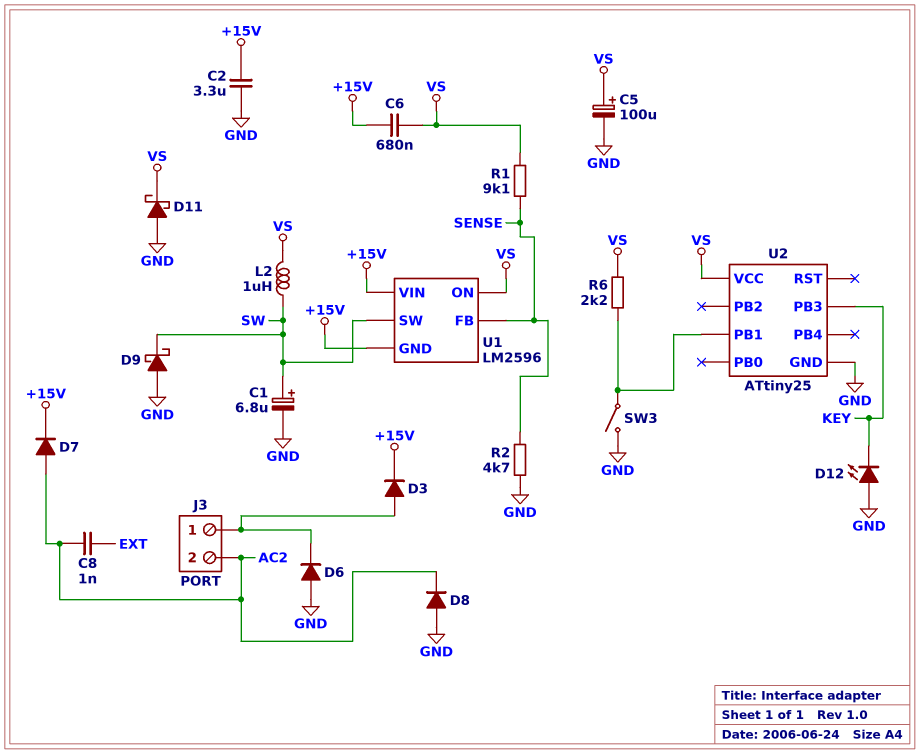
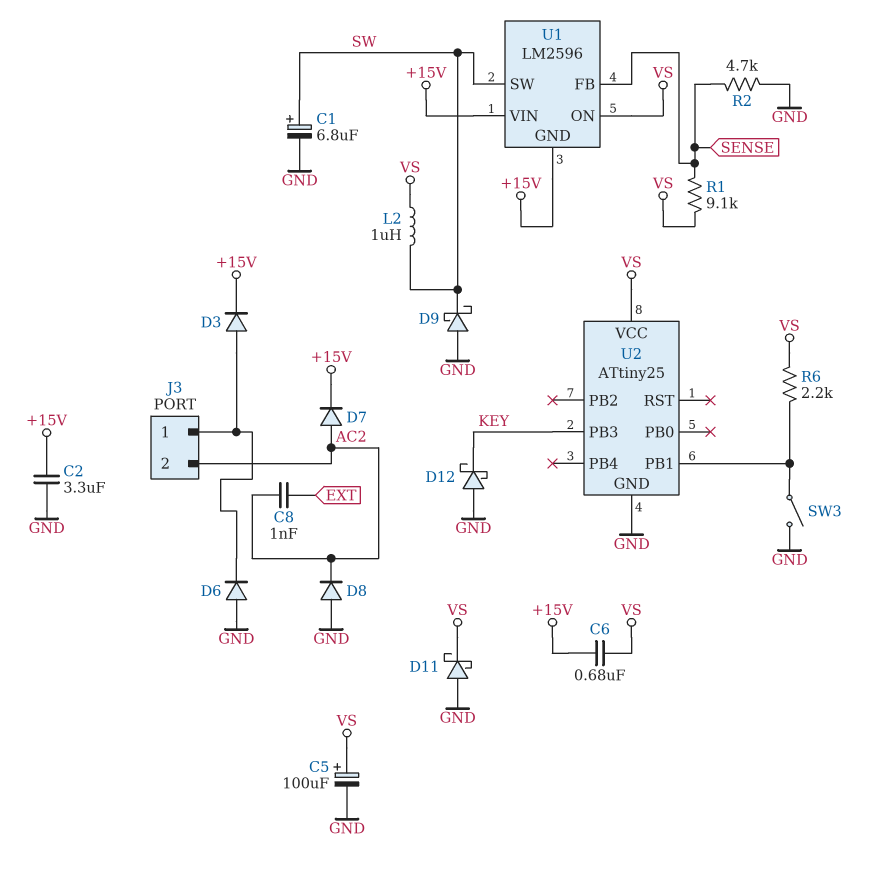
D12: LED (A GND, K KEY) -> schottky (A GND, K KEY)

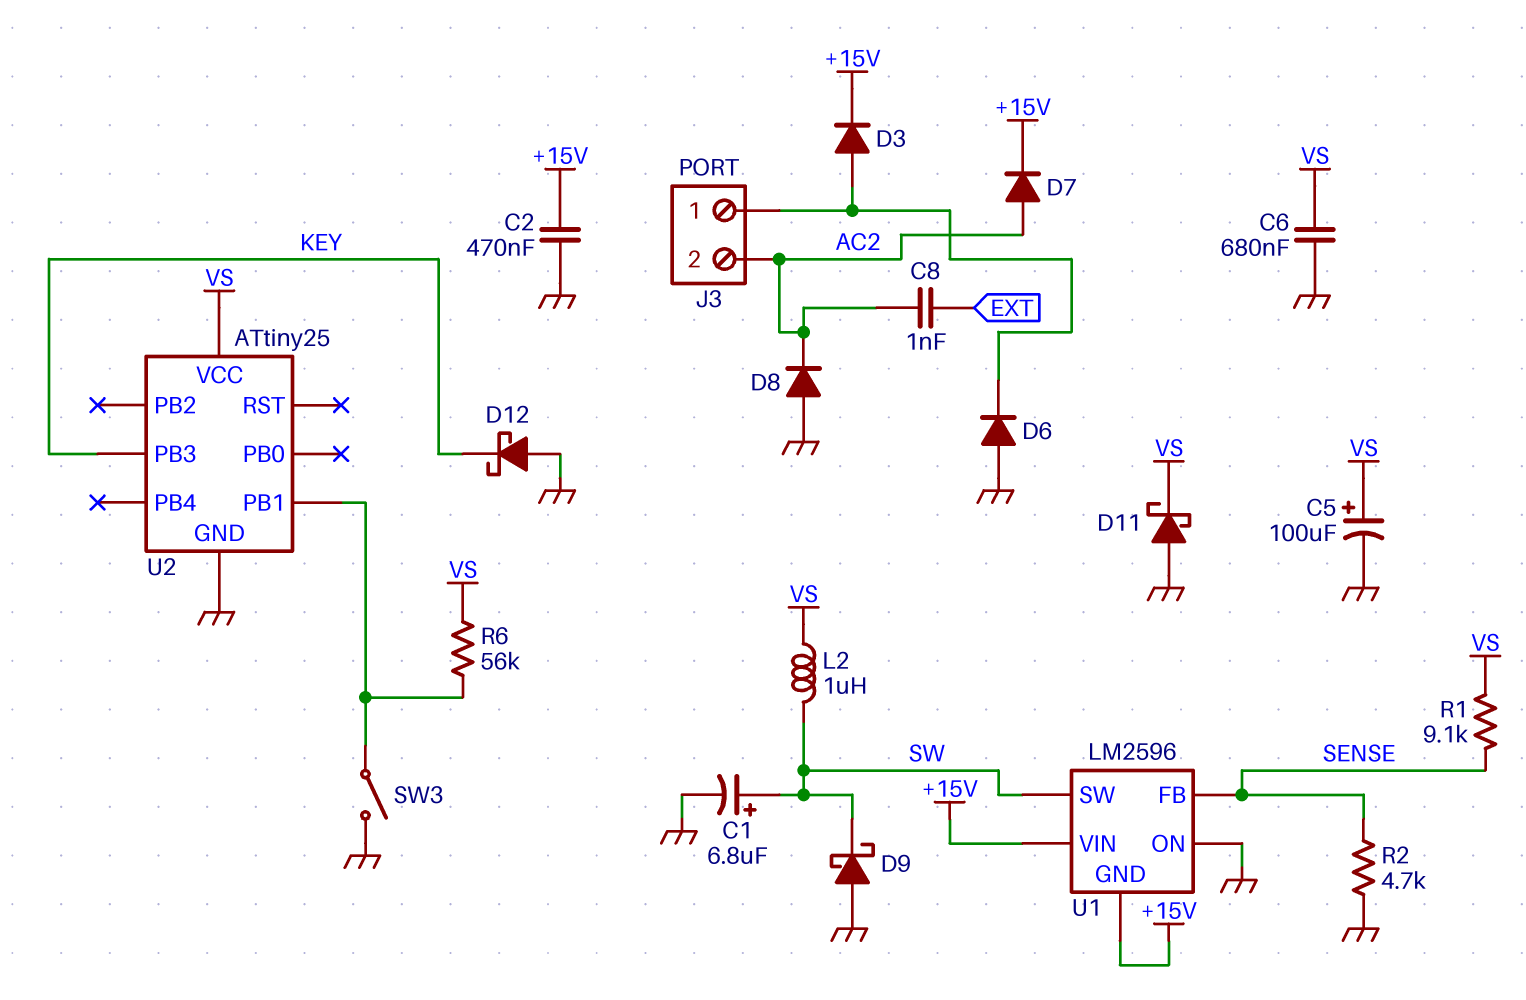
C2: 3.3uF (+15V, GND) -> 470nF (+15V, GND)
C6: 680nF (+15V, VS) -> 680nF (GND, VS)
R6: 2.2k (U2/PB1, VS) -> 56k (U2/PB1, VS)
U1 pin ON: VS -> GND

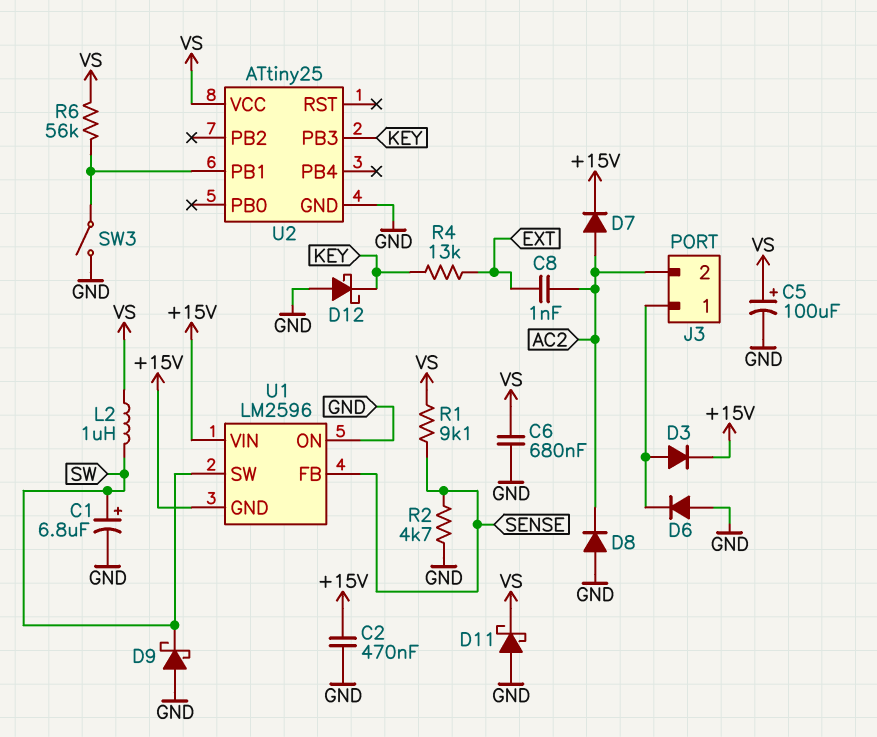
R4: none -> 13k (EXT, KEY)

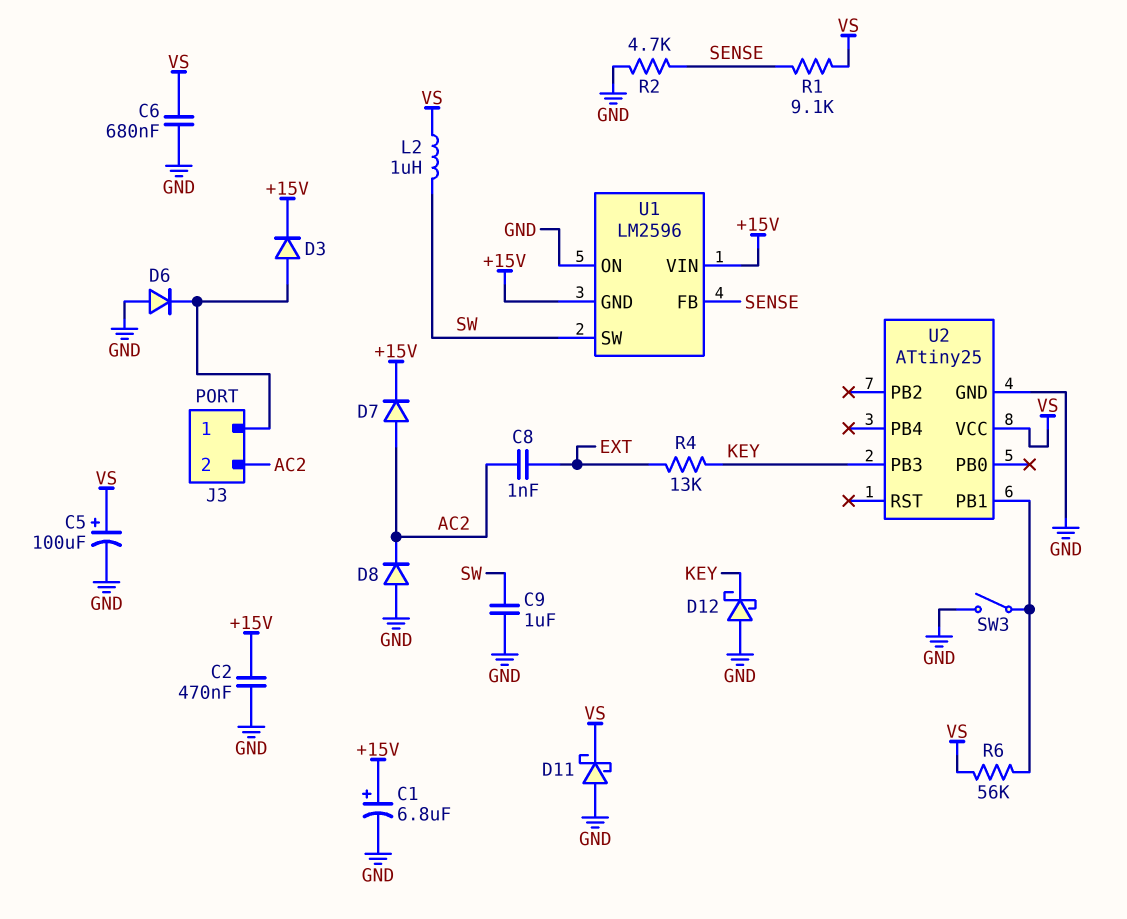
C1: 6.8uF (plus SW, minus GND) -> 6.8uF (plus +15V, minus GND)
C9: none -> 1uF (GND, SW)
D9: schottky (A GND, K SW) -> none

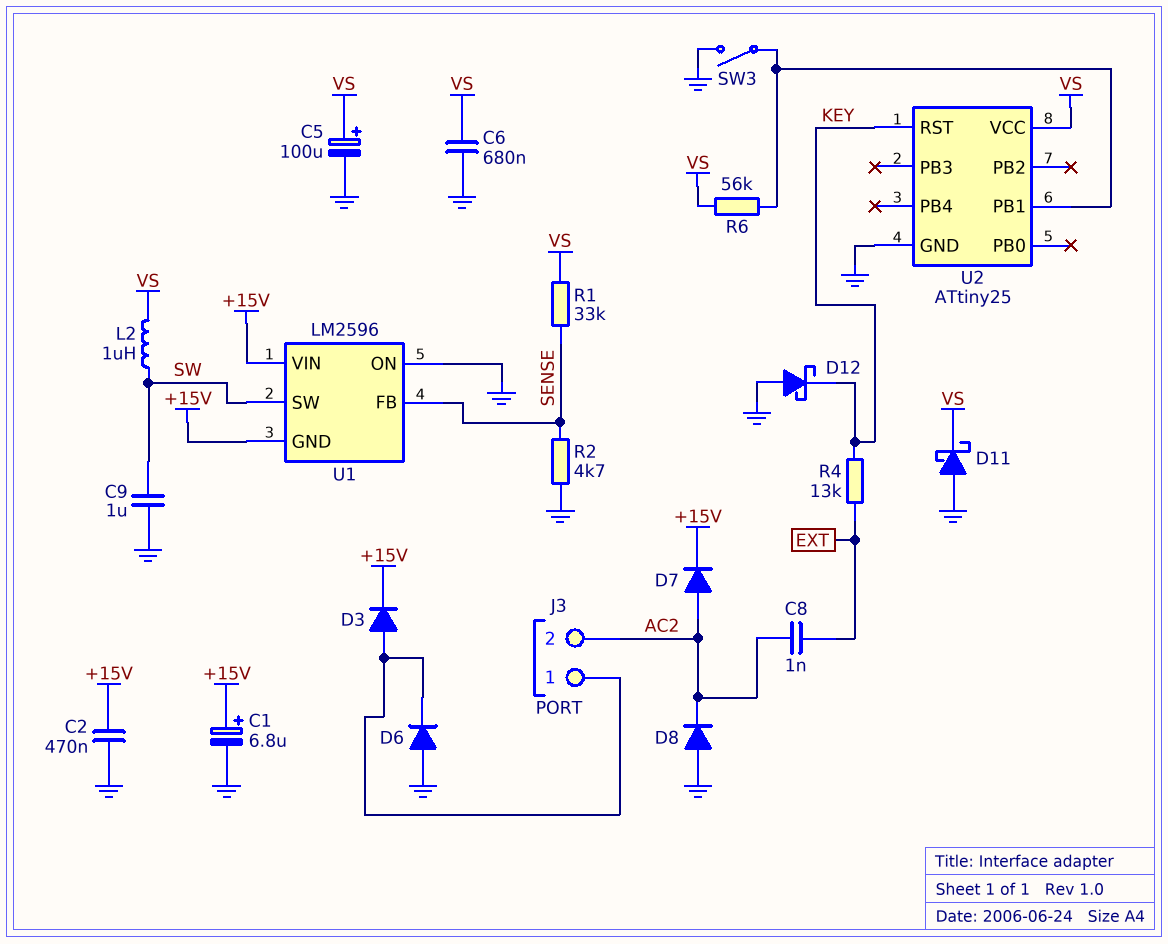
R1: 9.1k (SENSE, VS) -> 33k (SENSE, VS)
U2 pin PB3: KEY -> none
U2 pin RST: none -> KEY

